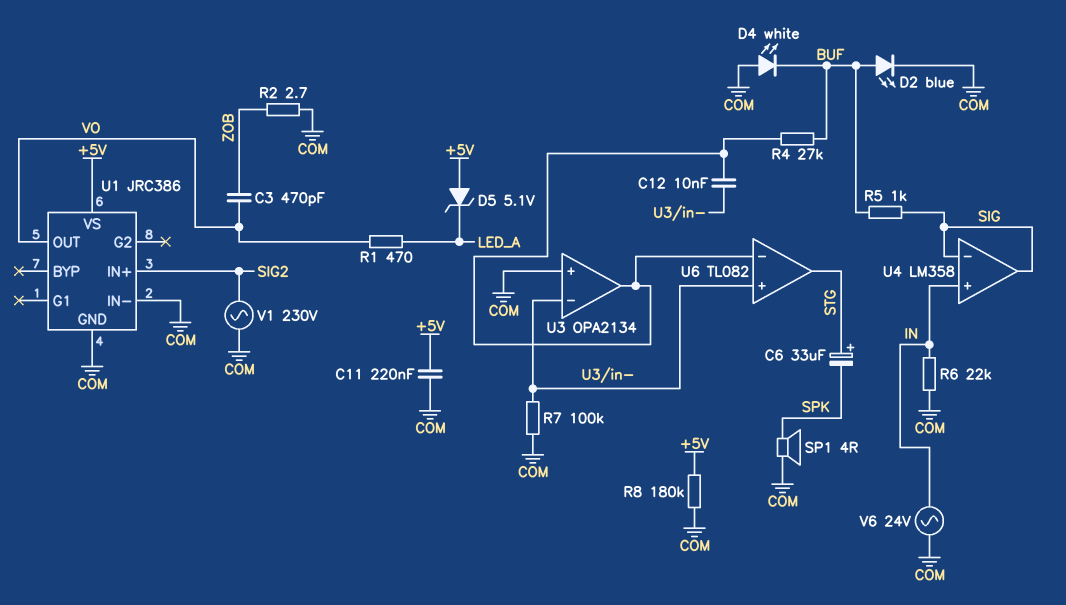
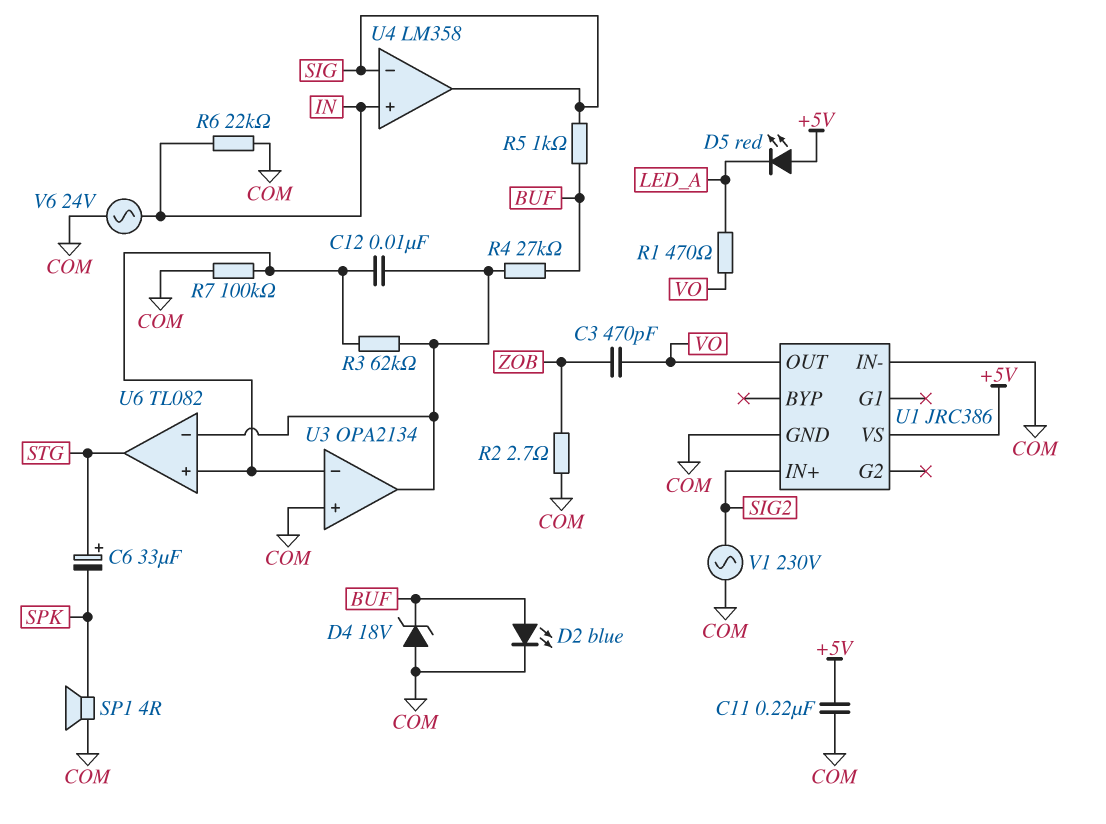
D4: LED white (A COM, K BUF) -> zener 18V (A COM, K BUF)
D5: zener 5.1V (A +5V, K LED_A) -> LED red (A +5V, K LED_A)
R3: none -> 62k (U3/in-, U3/out)
R8: 180k (+5V, COM) -> none

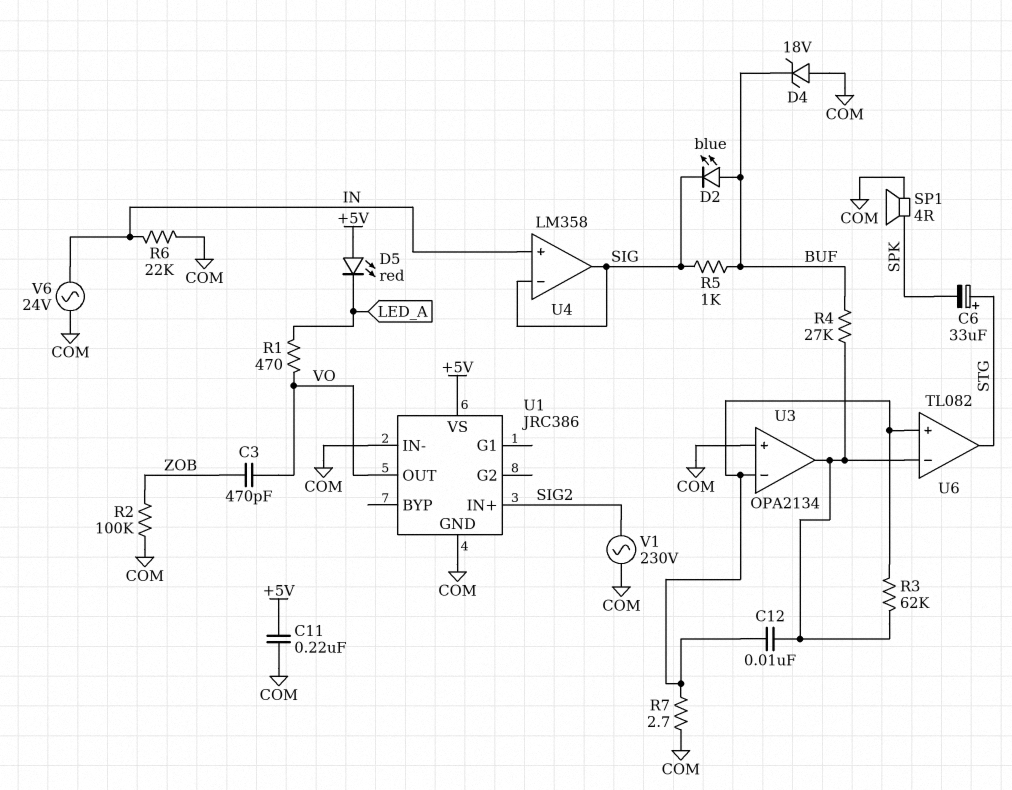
D2: LED blue (A BUF, K COM) -> LED blue (A BUF, K SIG)
R2: 2.7 (COM, ZOB) -> 100k (COM, ZOB)
R7: 100k (COM, U3/in-) -> 2.7 (COM, U3/in-)

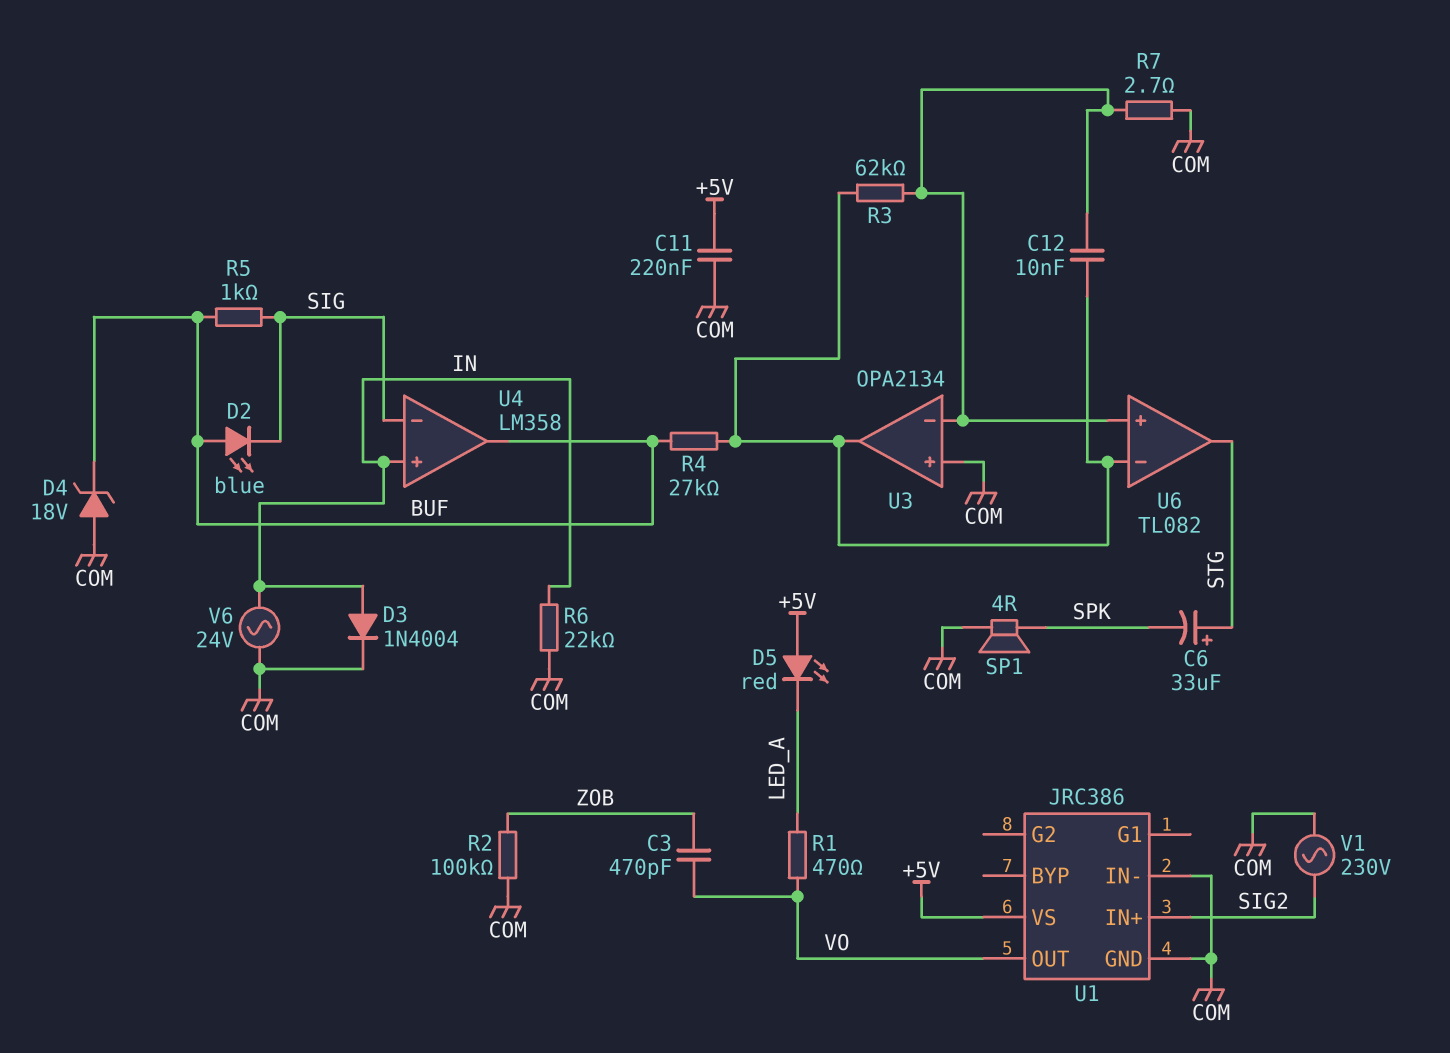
D3: none -> diode 1N4004 (A IN, K COM)
U4 pin out: SIG -> BUF

